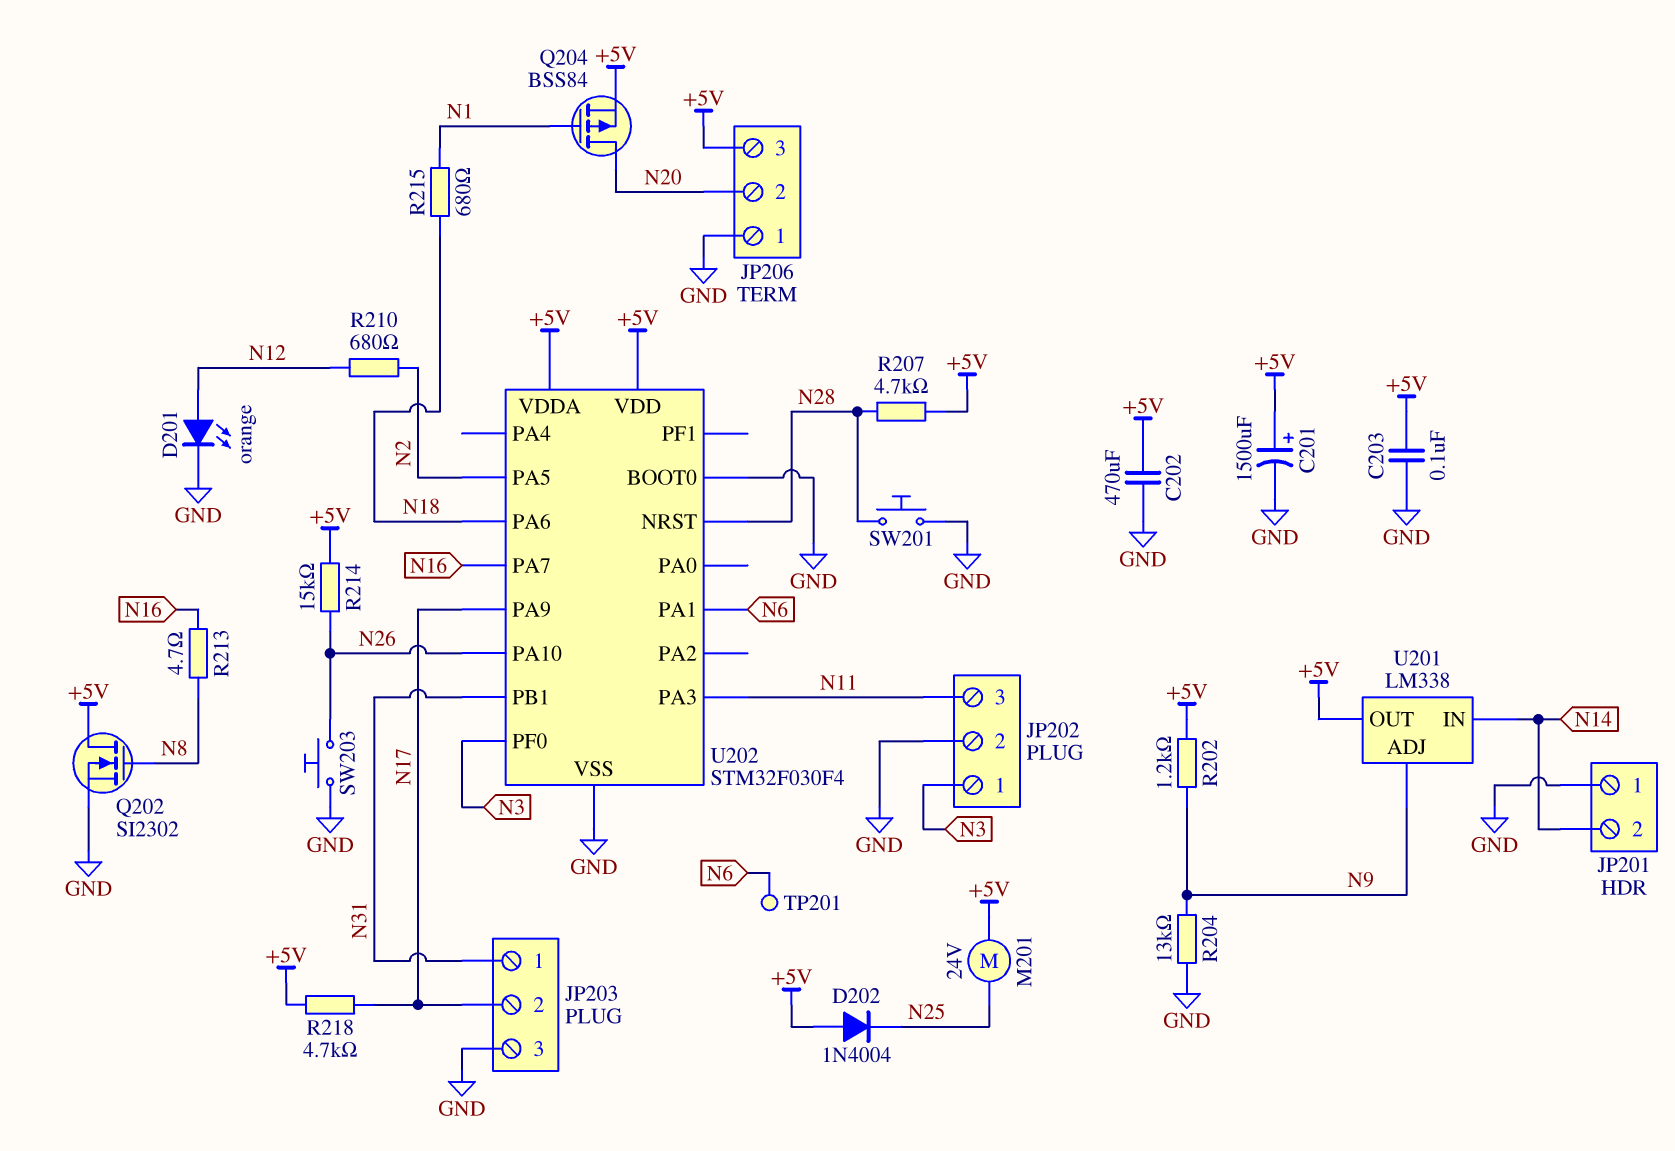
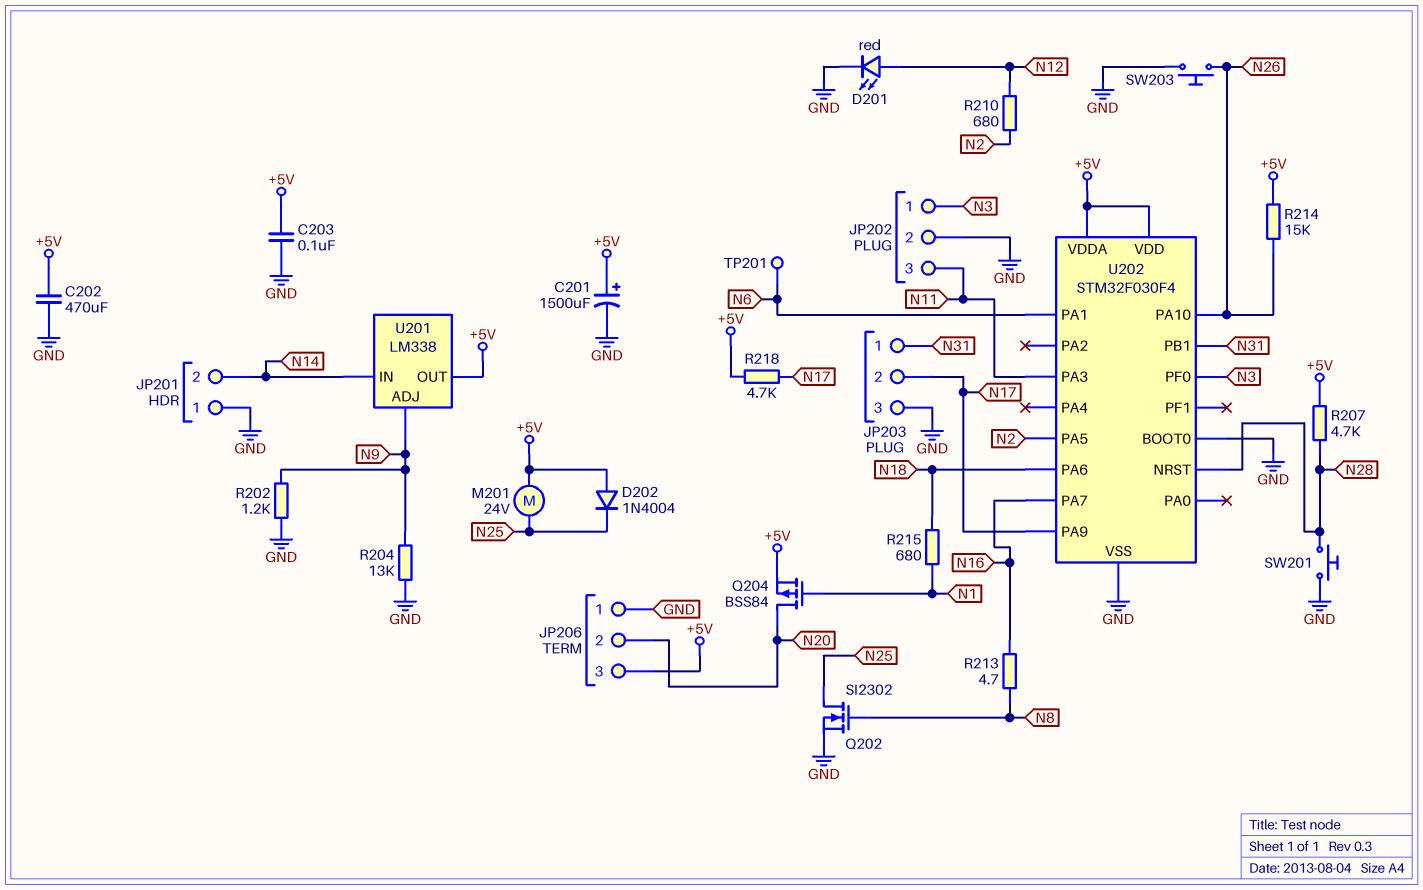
D201: LED orange (A N12, K GND) -> LED red (A N12, K GND)
Q202: NMOS SI2302 (G N8, D +5V, S GND) -> NMOS SI2302 (G N8, D N25, S GND)
R202: 1.2k (+5V, N9) -> 1.2k (GND, N9)

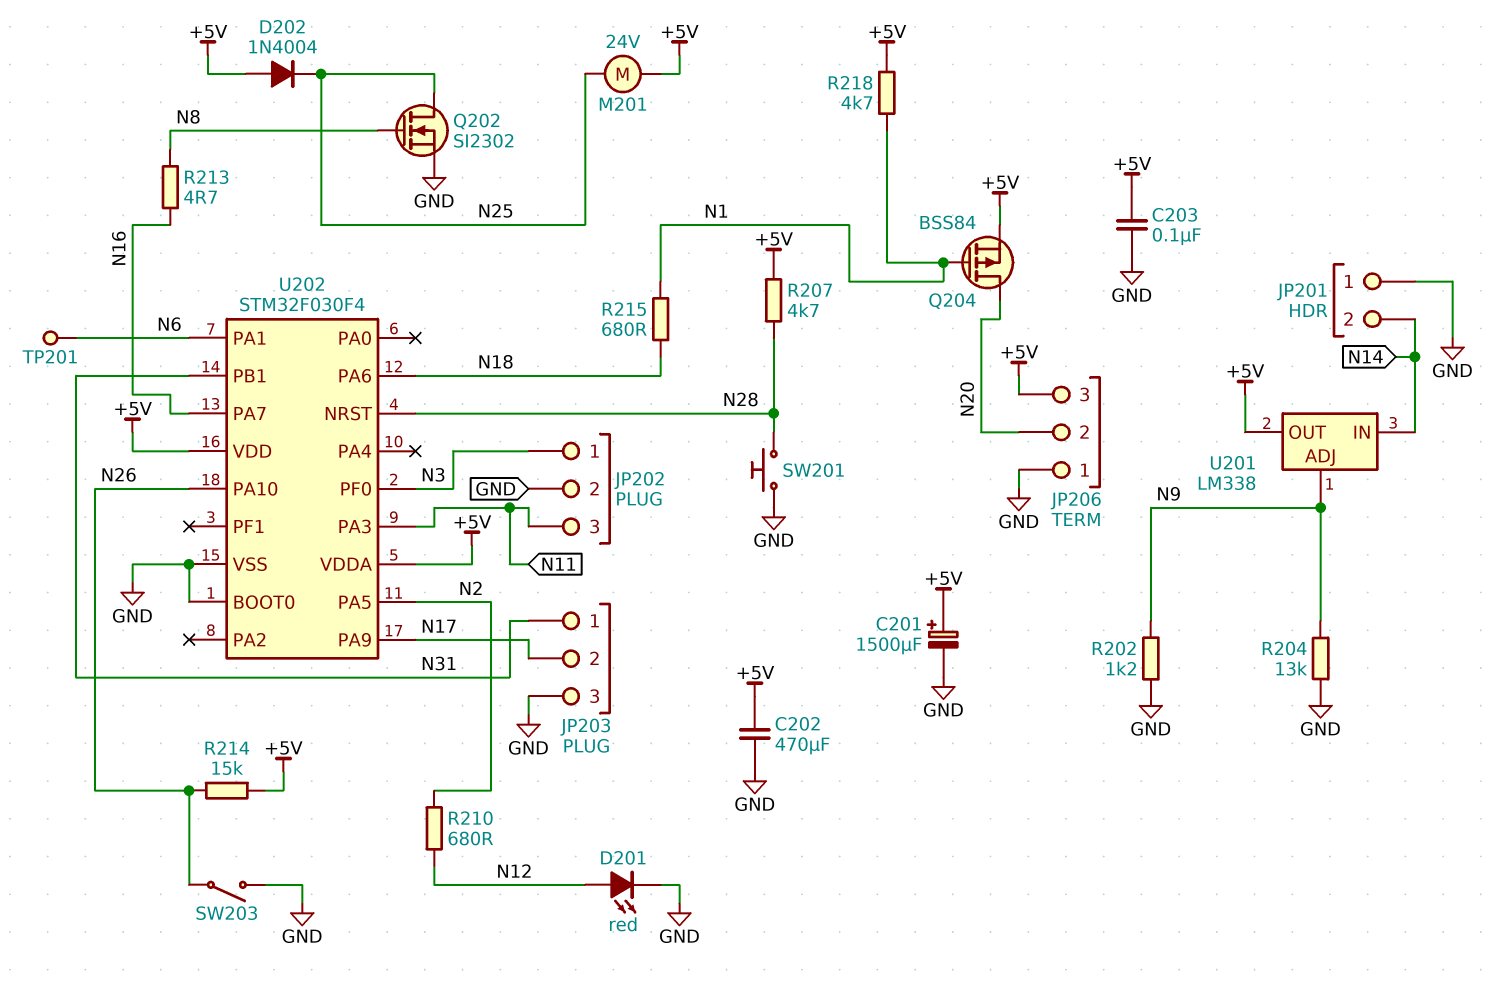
R218: 4.7k (+5V, N17) -> 4.7k (+5V, N1)
SW203: button (GND, N26) -> switch (GND, N26)

